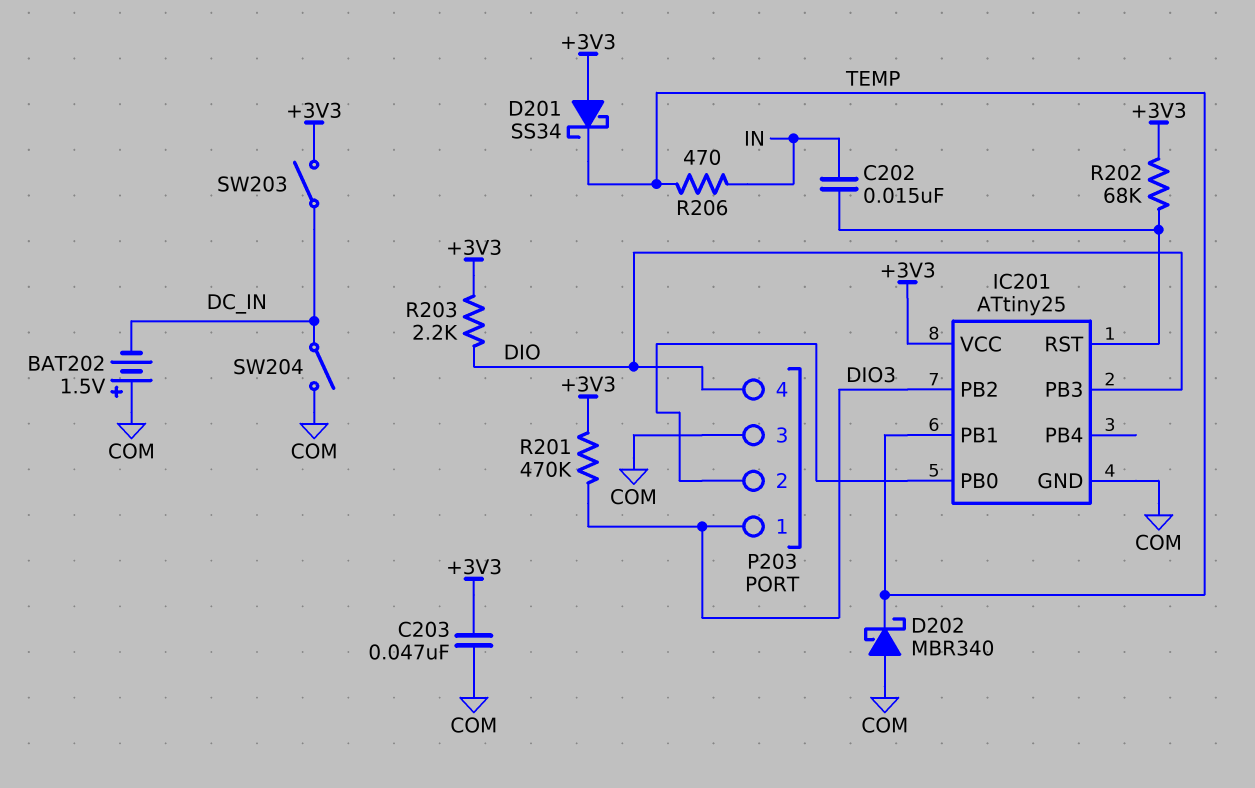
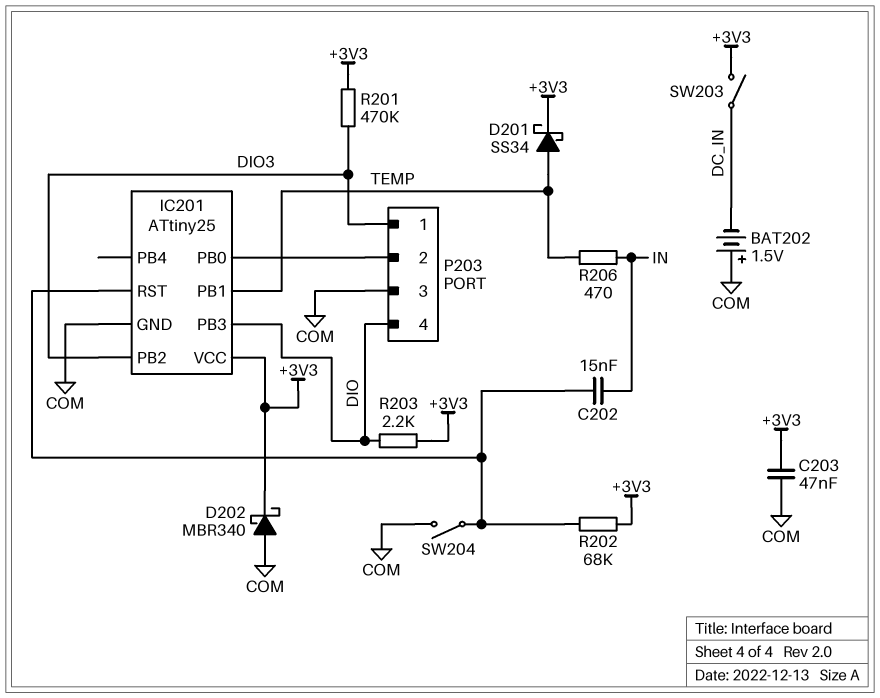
D201: schottky SS34 (A +3V3, K TEMP) -> schottky SS34 (A TEMP, K +3V3)
D202: schottky MBR340 (A COM, K TEMP) -> schottky MBR340 (A COM, K +3V3)
SW204: switch (COM, DC_IN) -> switch (COM, IC201/RST)

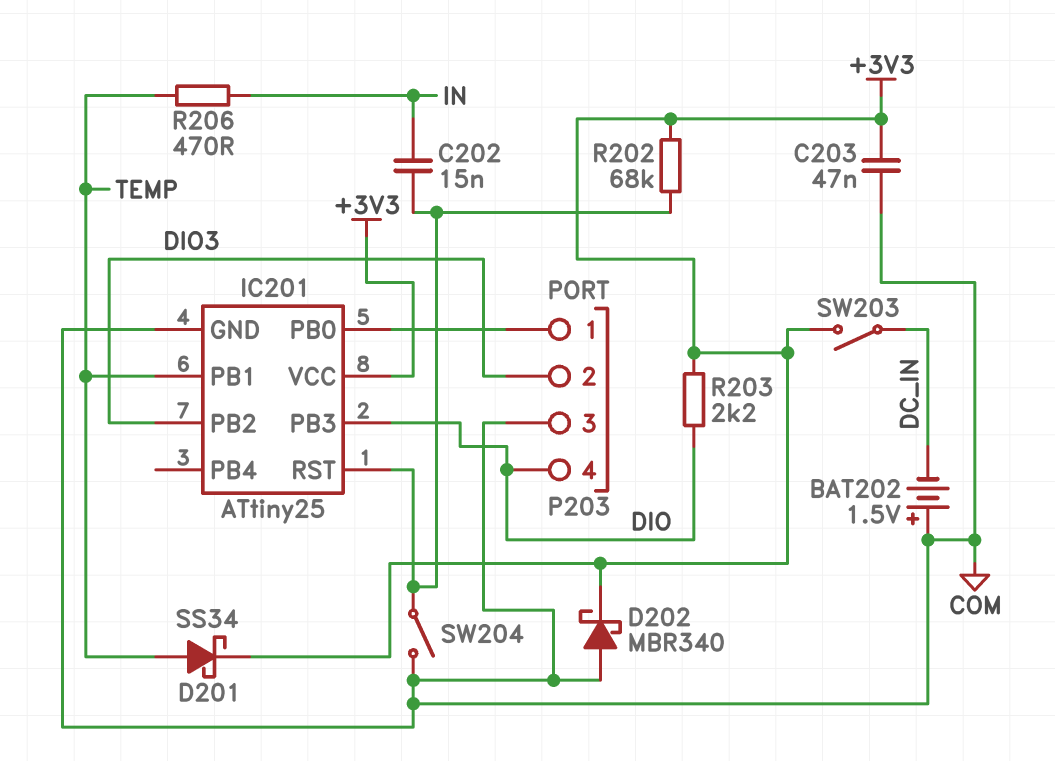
P203 pin 1: DIO3 -> IC201/PB0
P203 pin 2: IC201/PB0 -> DIO3
R201: 470k (+3V3, DIO3) -> none

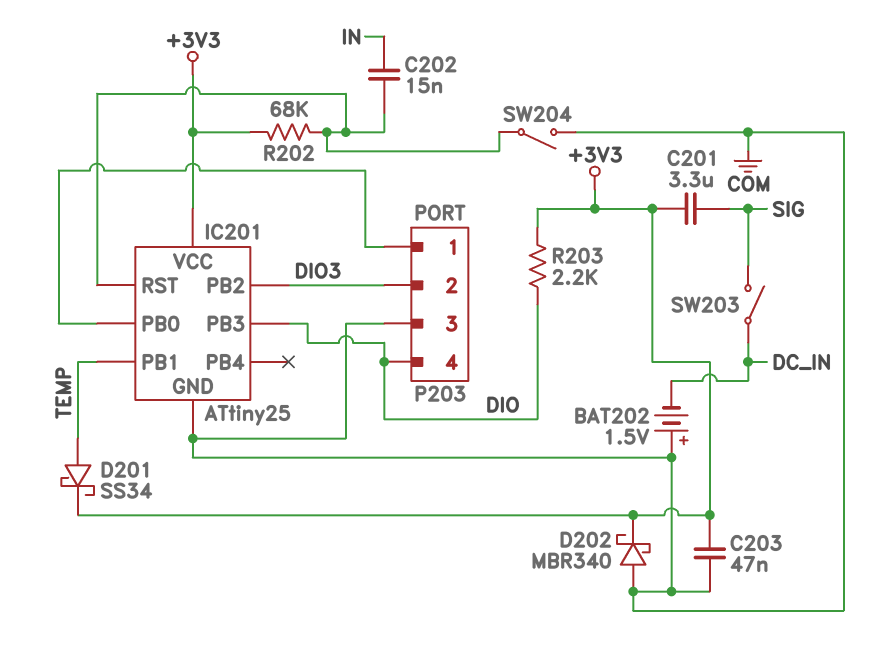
C201: none -> 3.3uF (+3V3, SIG)
R206: 470 (IN, TEMP) -> none
SW203: switch (+3V3, DC_IN) -> switch (DC_IN, SIG)

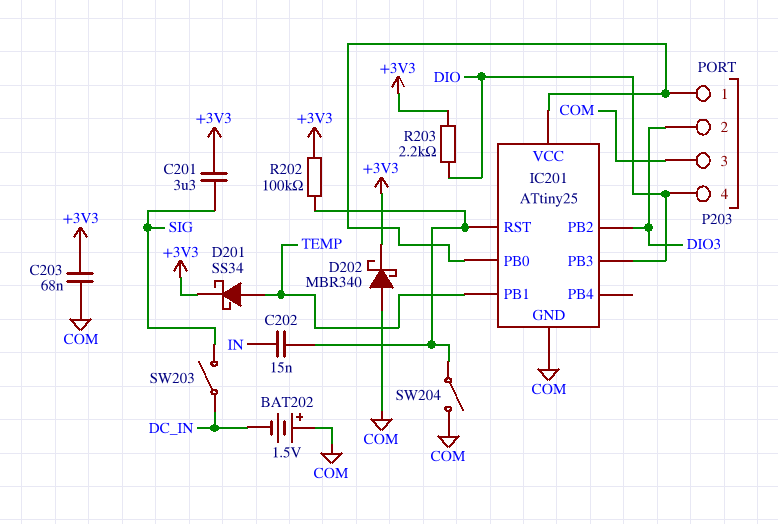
C203: 47nF (+3V3, COM) -> 68nF (+3V3, COM)
IC201 pin VCC: +3V3 -> IC201/PB0
R202: 68k (+3V3, IC201/RST) -> 100k (+3V3, IC201/RST)

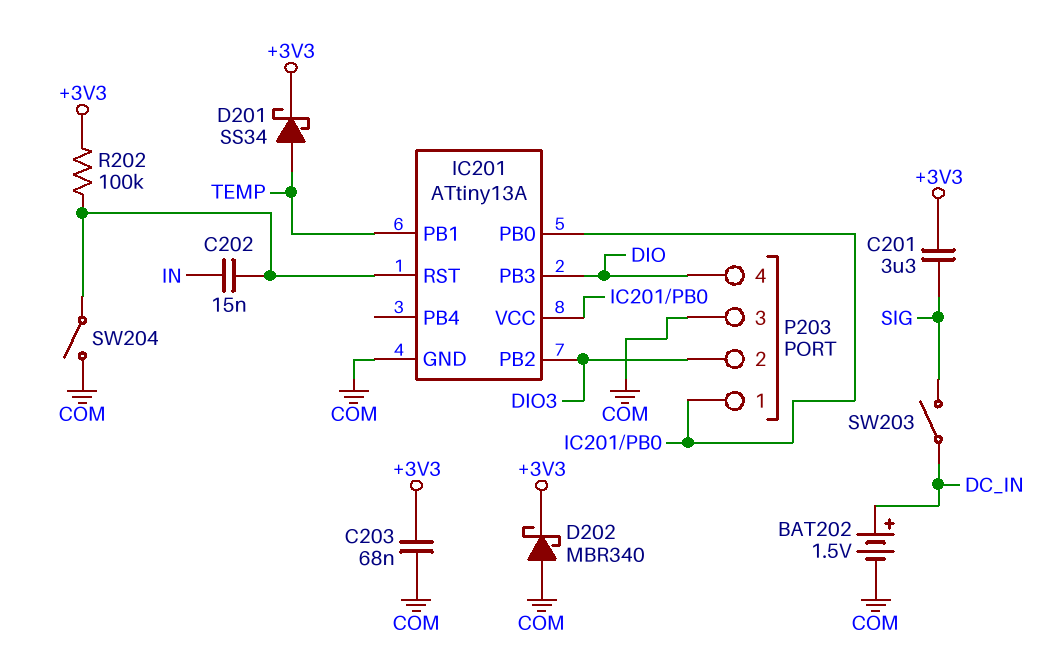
BAT202: 1.5V (plus COM, minus DC_IN) -> 1.5V (plus DC_IN, minus COM)
IC201: ATtiny25 -> ATtiny13A
R203: 2.2k (+3V3, DIO) -> none

